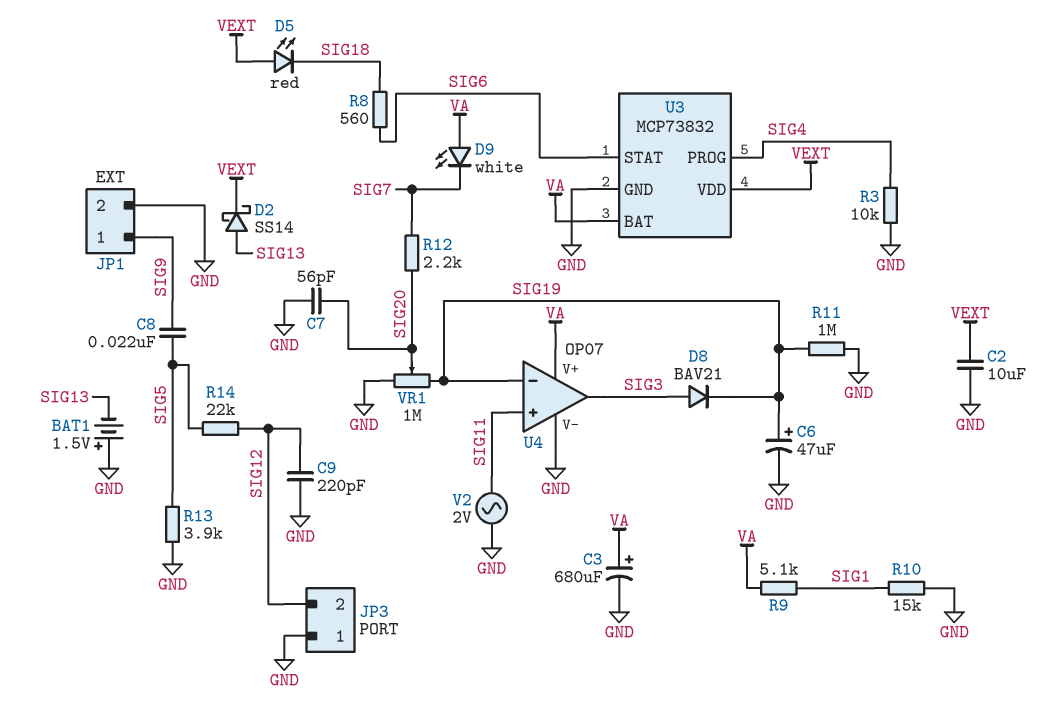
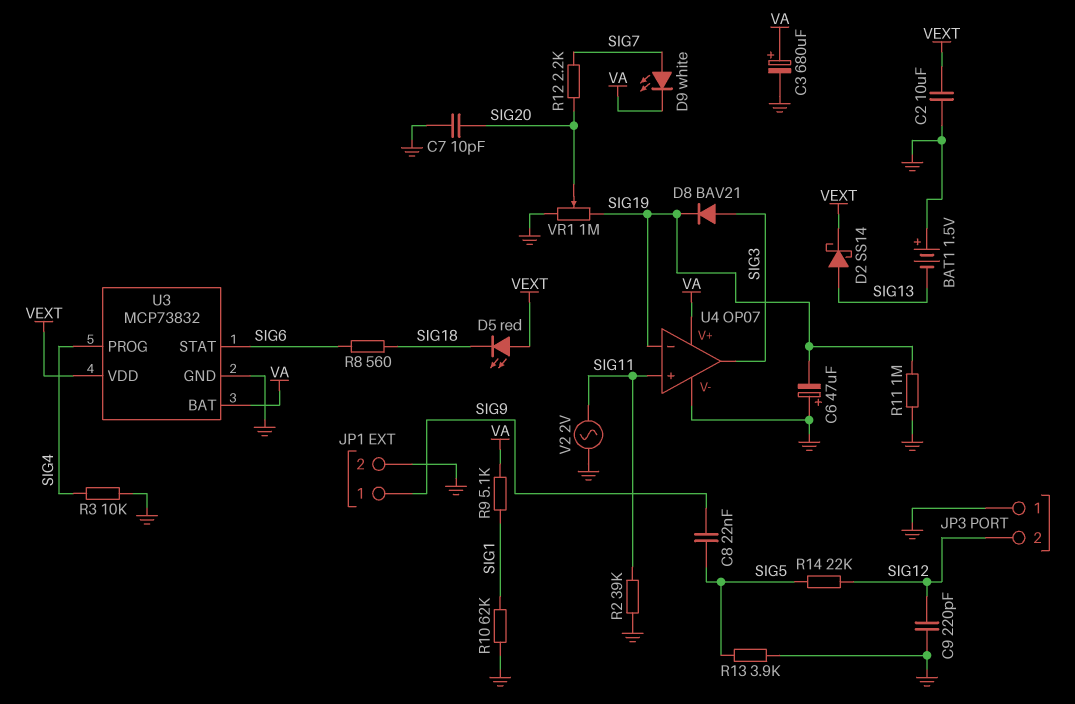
C6: 47uF (plus SIG19, minus GND) -> 47uF (plus GND, minus SIG19)
C7: 56pF (GND, SIG20) -> 10pF (GND, SIG20)
D9: LED white (A VA, K SIG7) -> LED white (A SIG7, K VA)
R2: none -> 39k (GND, SIG11)
R10: 15k (GND, SIG1) -> 62k (GND, SIG1)

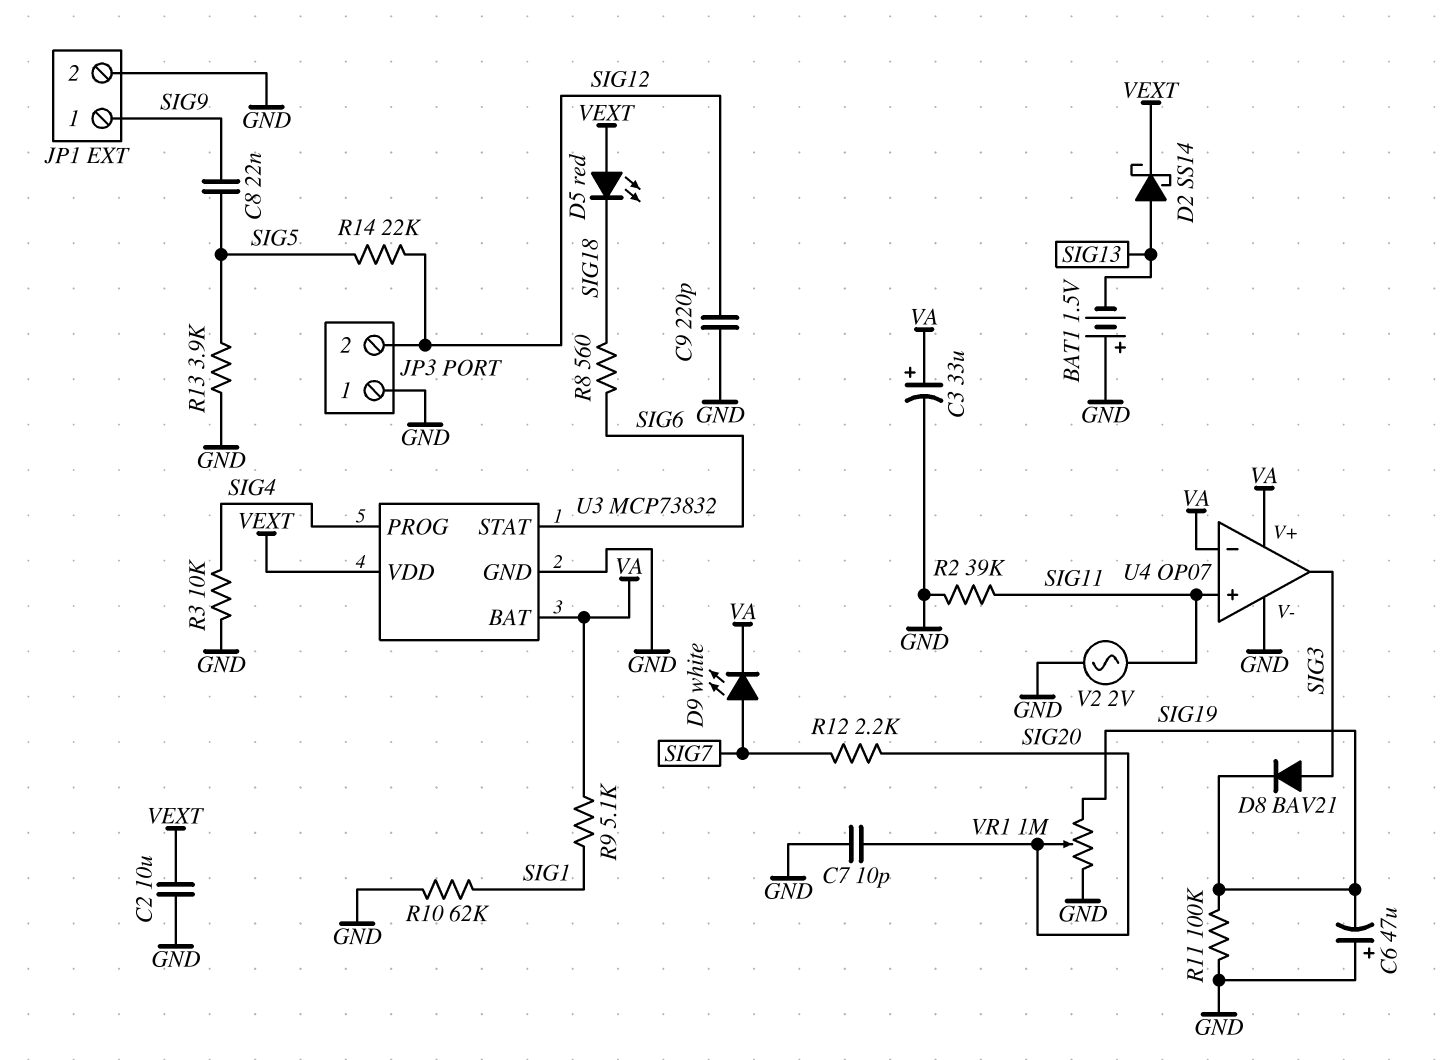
C3: 680uF (plus VA, minus GND) -> 33uF (plus VA, minus GND)
R11: 1M (GND, SIG19) -> 100k (GND, SIG19)
U4 pin in-: SIG19 -> VA

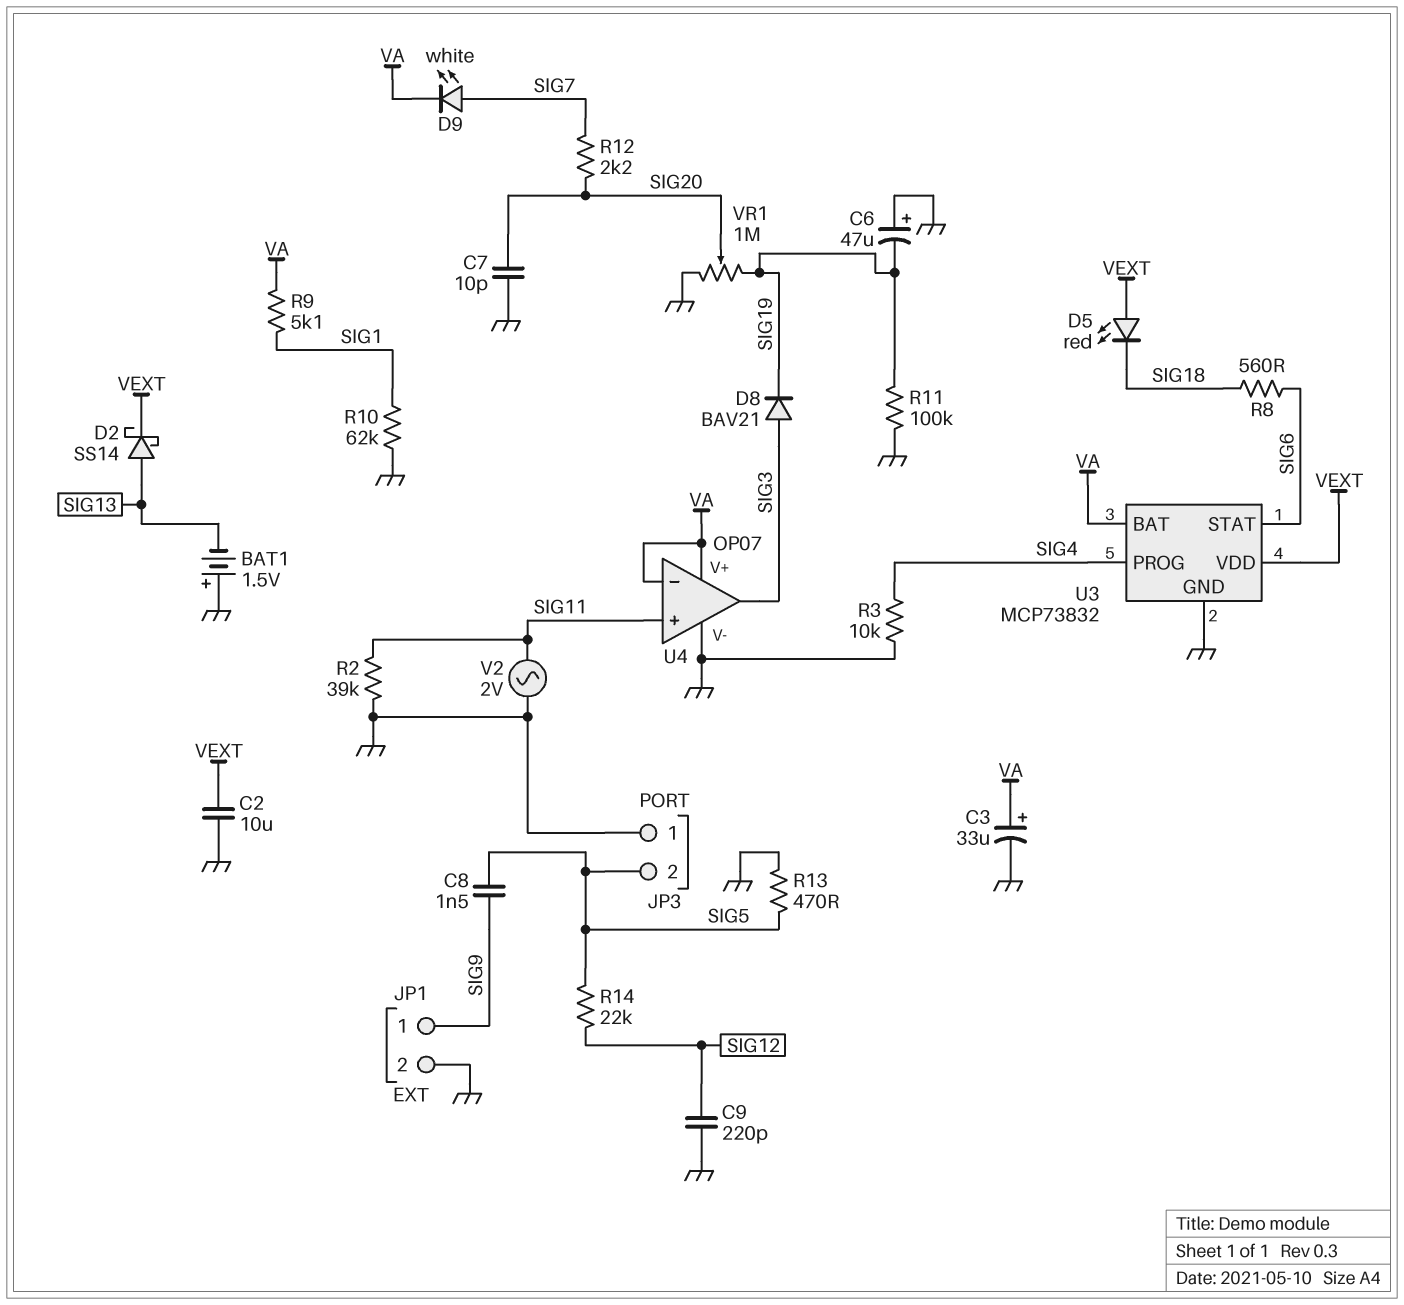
C8: 22nF (SIG5, SIG9) -> 1.5nF (SIG5, SIG9)
JP3 pin 2: SIG12 -> SIG5
R13: 3.9k (GND, SIG5) -> 470 (GND, SIG5)

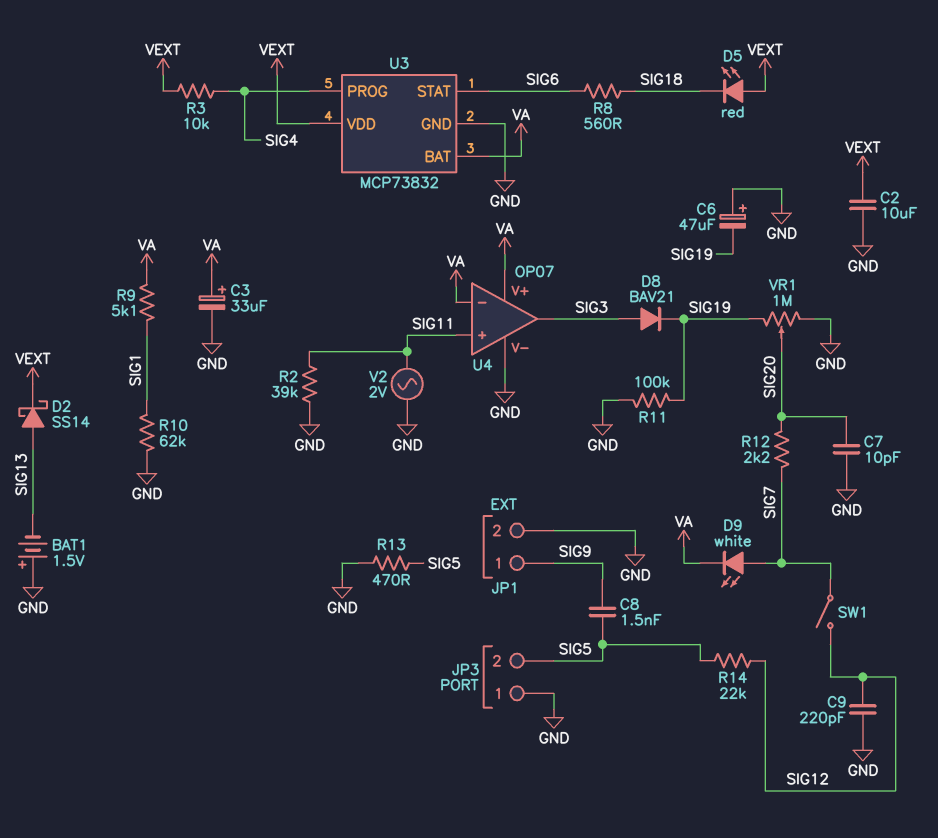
R3: 10k (GND, SIG4) -> 10k (SIG4, VEXT)
SW1: none -> switch (SIG7, SIG12)

